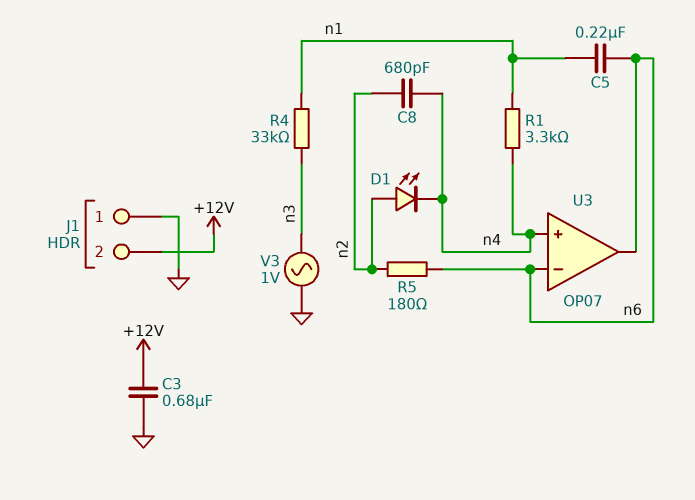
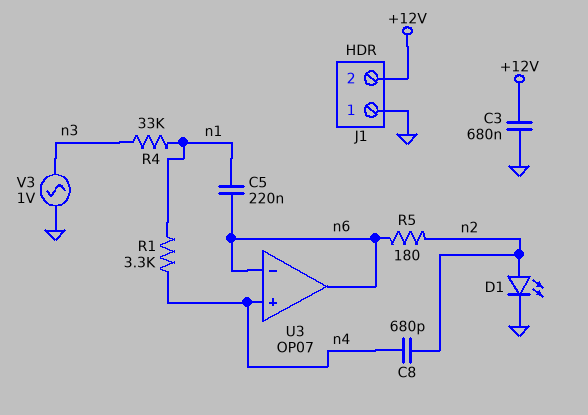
D1: LED (A n2, K n4) -> LED (A n2, K GND)

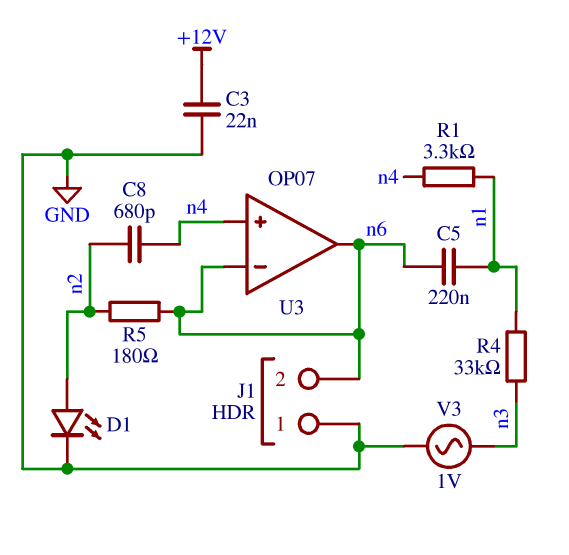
C3: 680nF (+12V, GND) -> 22nF (+12V, GND)
J1 pin 2: +12V -> n6

